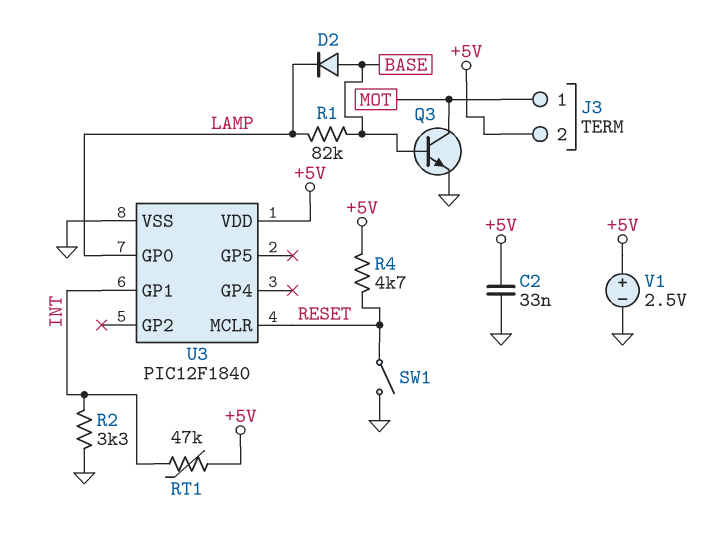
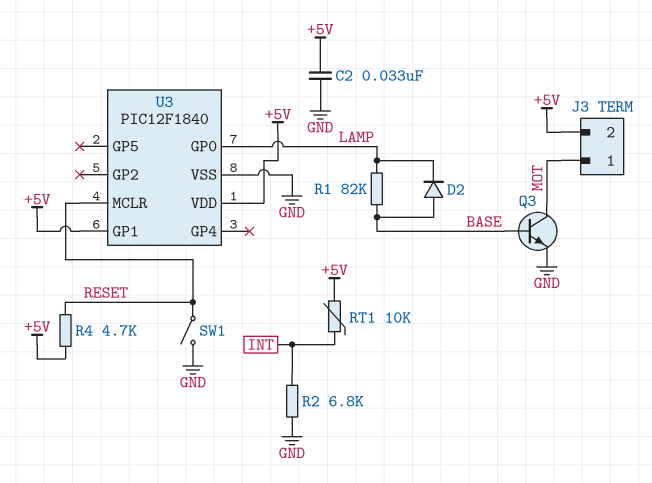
R2: 3.3k (GND, INT) -> 6.8k (GND, INT)
RT1: 47k (+5V, INT) -> 10k (+5V, INT)
U3 pin GP1: INT -> +5V
V1: 2.5V (plus +5V, minus GND) -> none

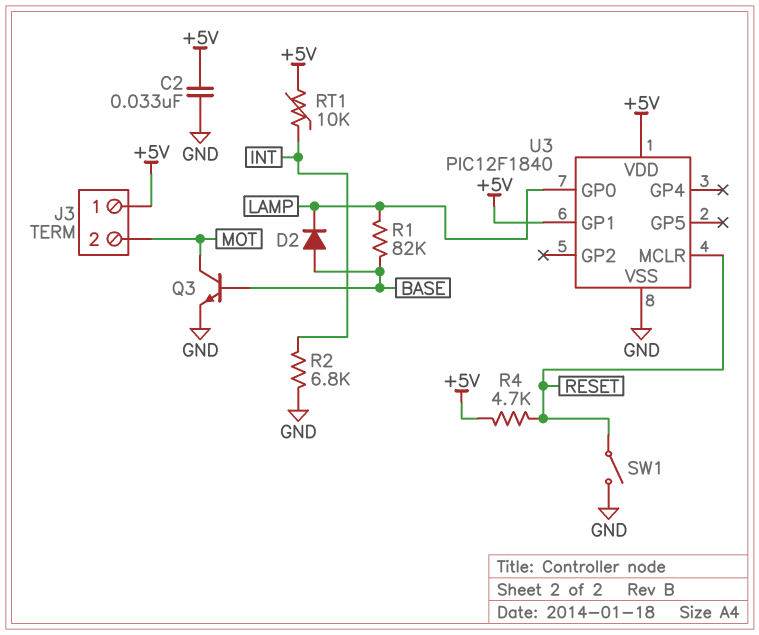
J3 pin 1: MOT -> +5V
J3 pin 2: +5V -> MOT

